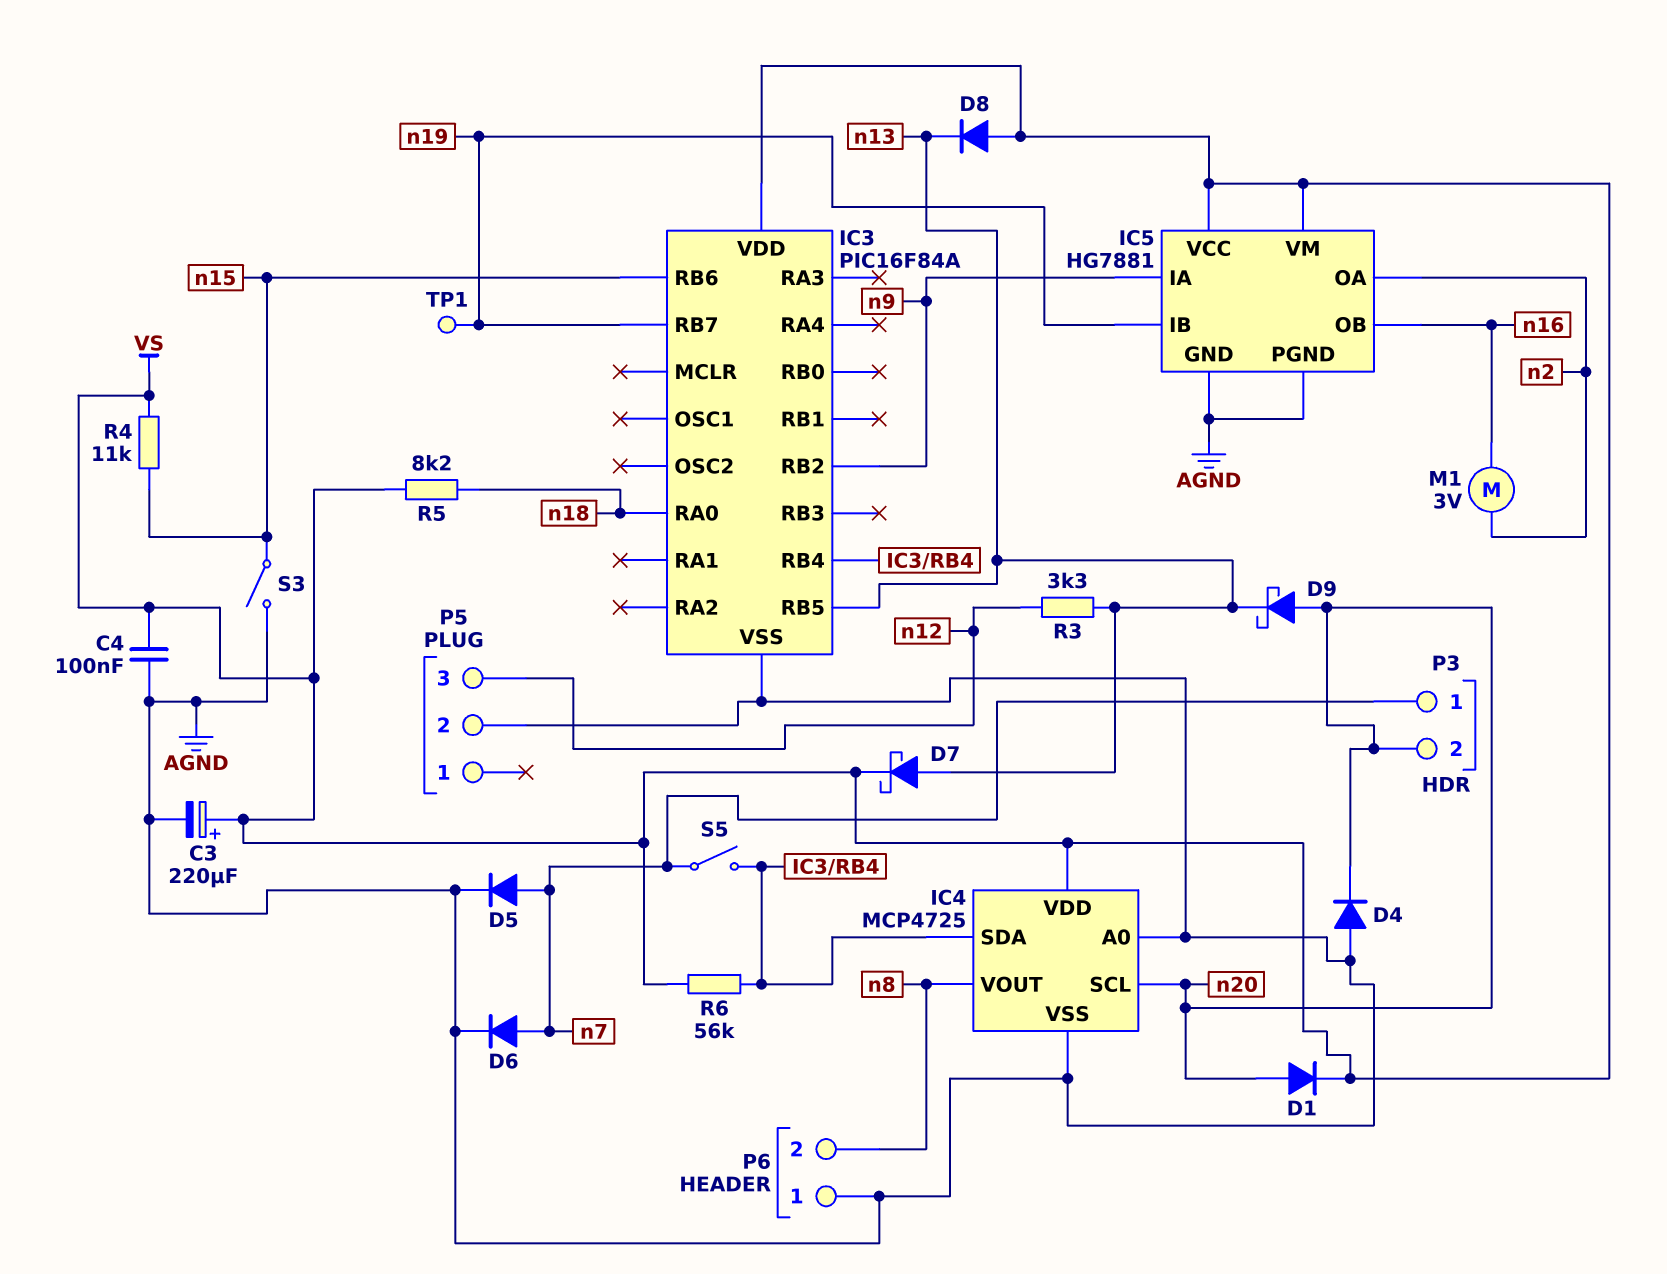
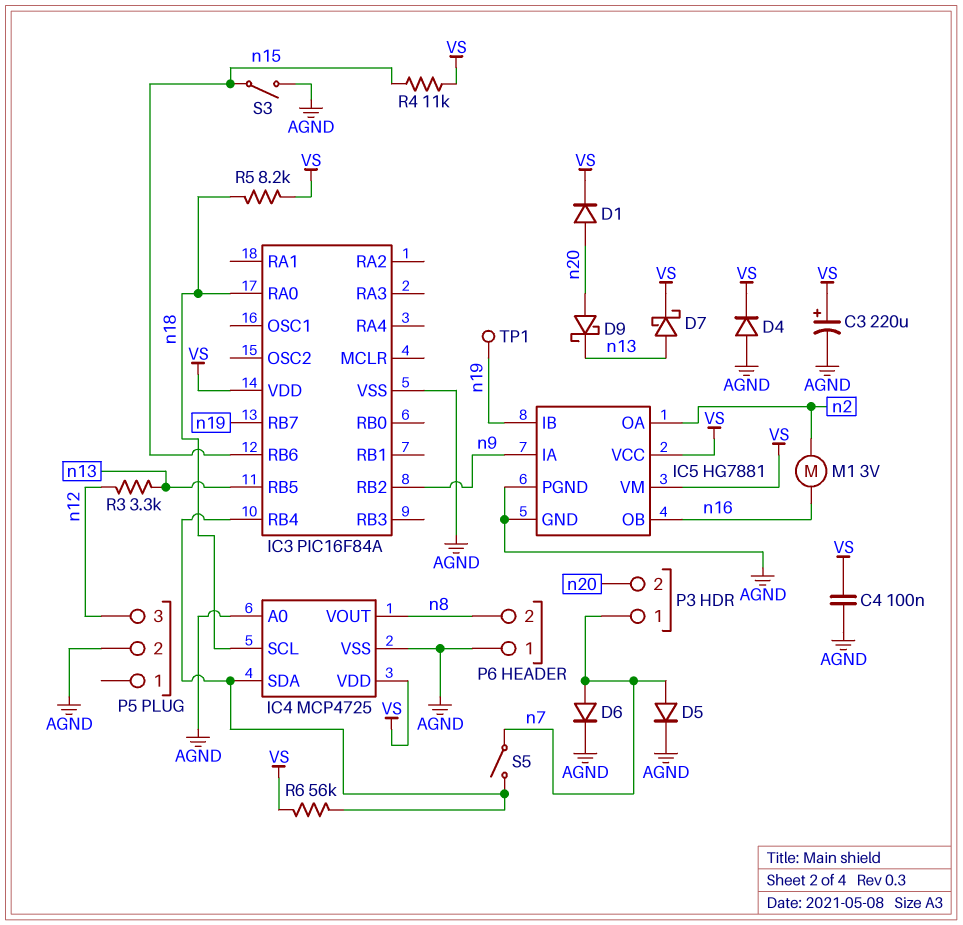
D4: diode (A AGND, K n20) -> diode (A AGND, K VS)
D8: diode (A VS, K n13) -> none
IC4 pin SCL: n20 -> n18

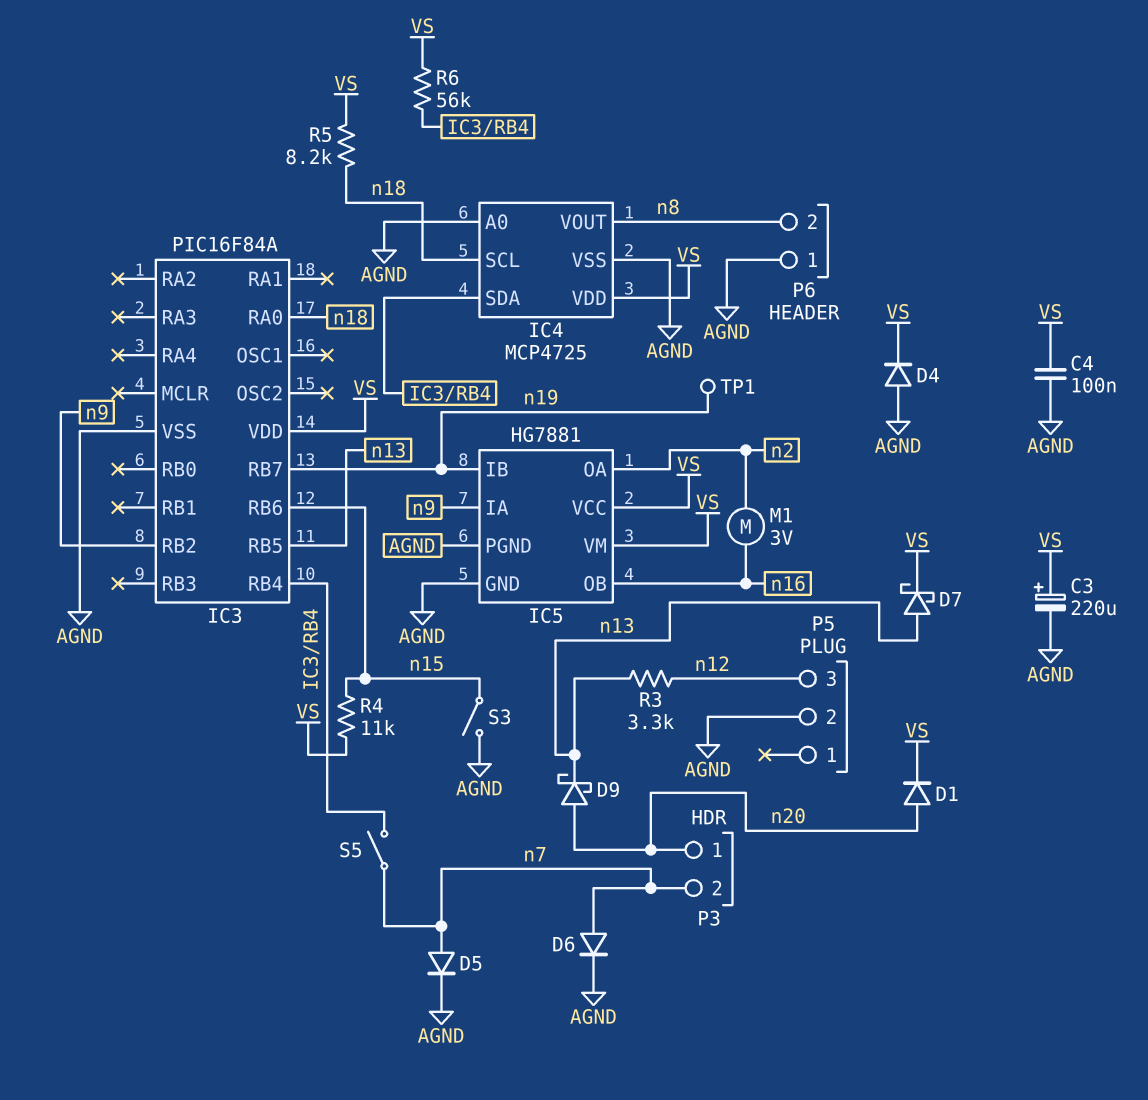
P3 pin 1: n7 -> n20
P3 pin 2: n20 -> n7

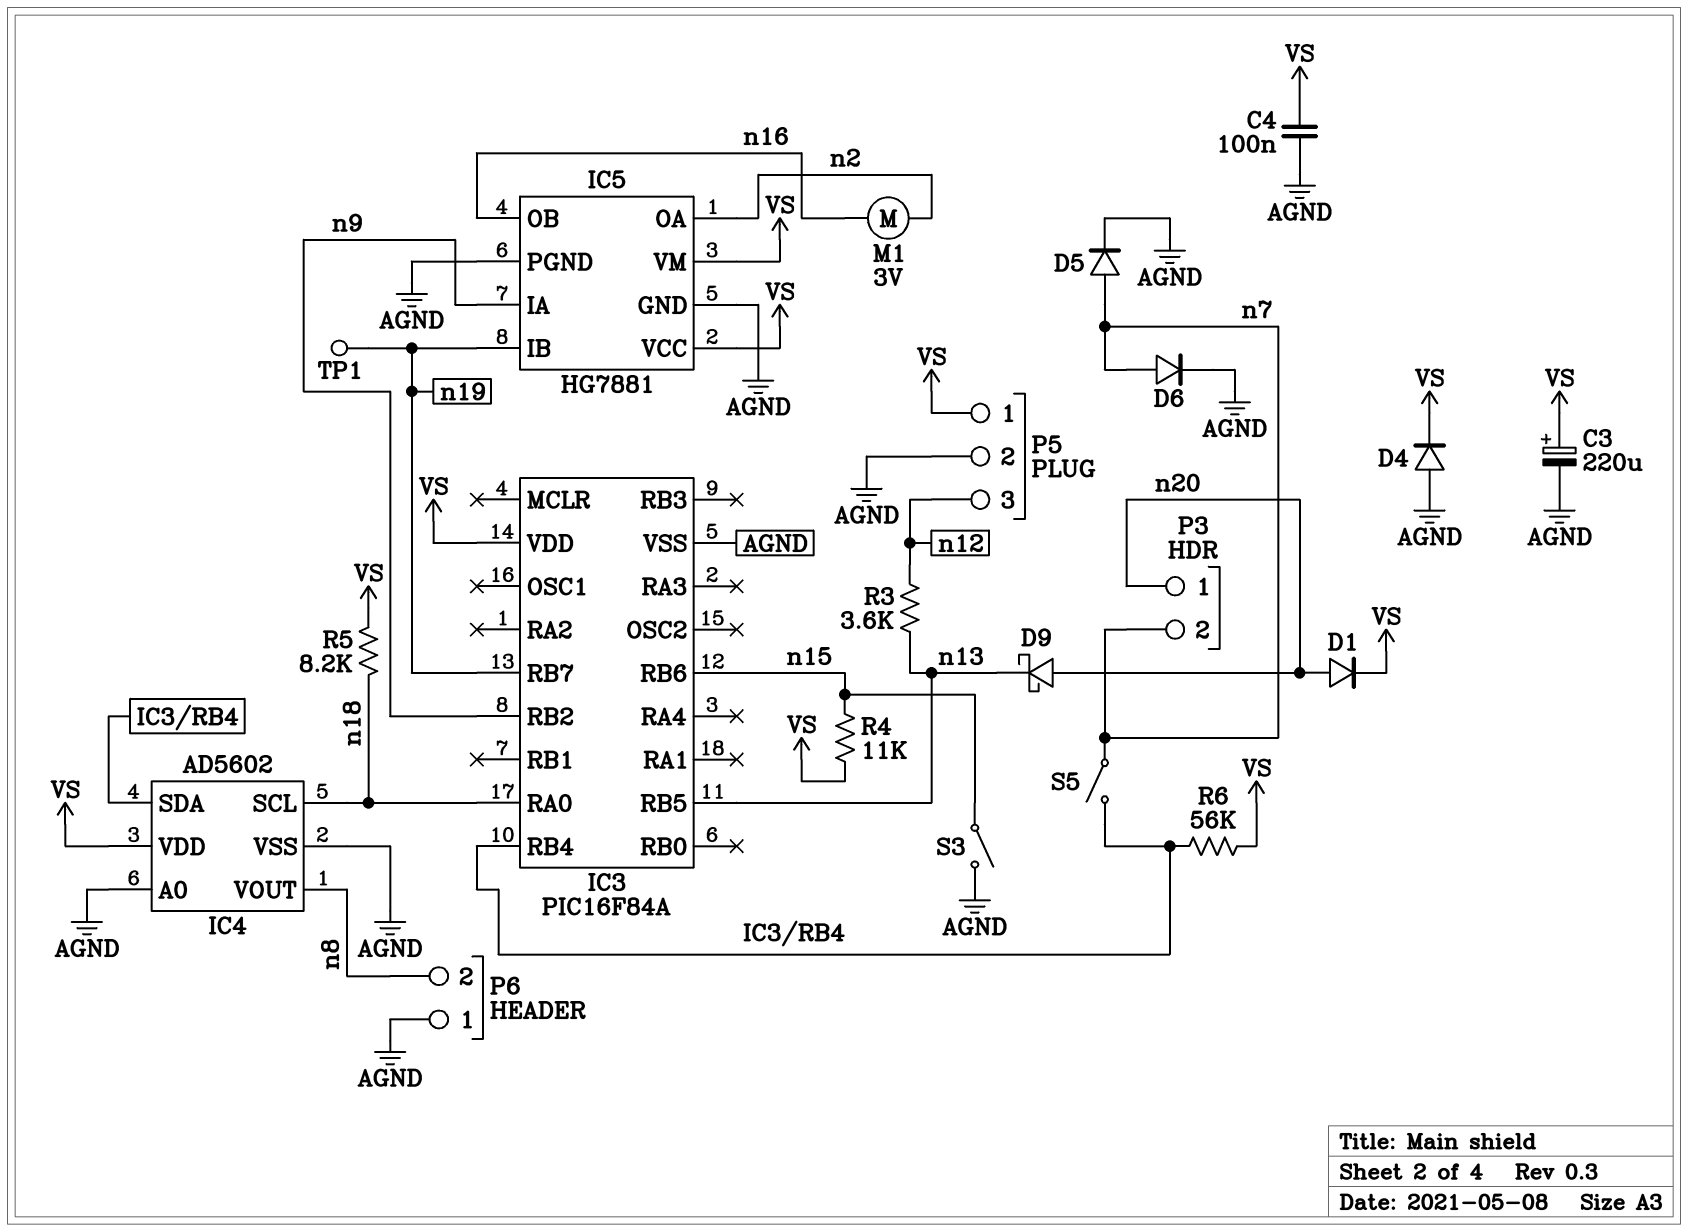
D7: schottky (A n13, K VS) -> none
IC4: MCP4725 -> AD5602
P5 pin 1: none -> VS
R3: 3.3k (n12, n13) -> 3.6k (n12, n13)

